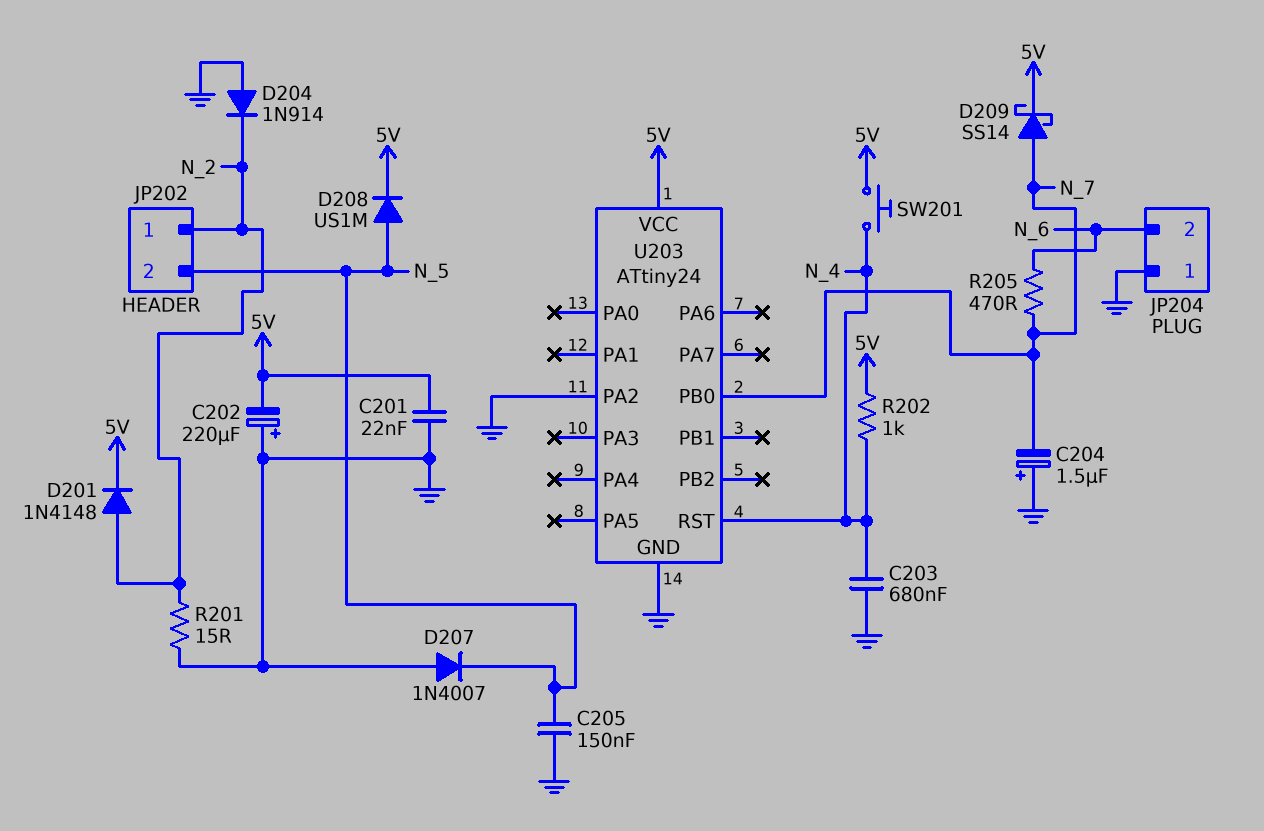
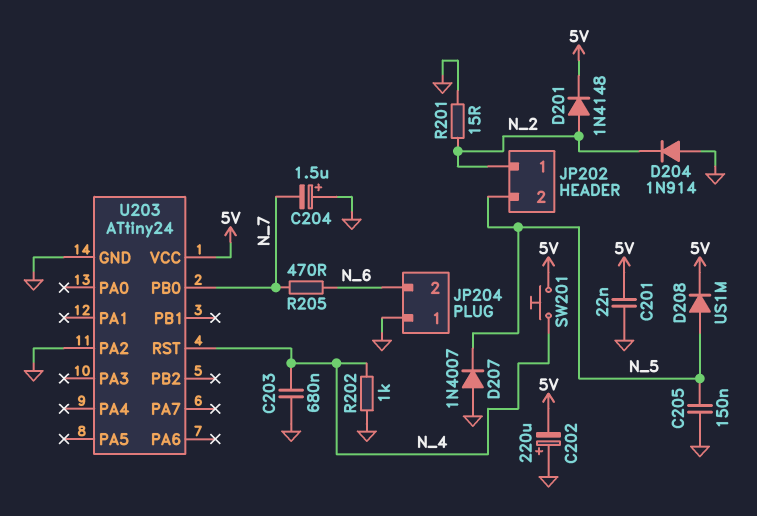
D209: schottky SS14 (A N_7, K 5V) -> none
R202: 1k (5V, N_4) -> 1k (GND, N_4)

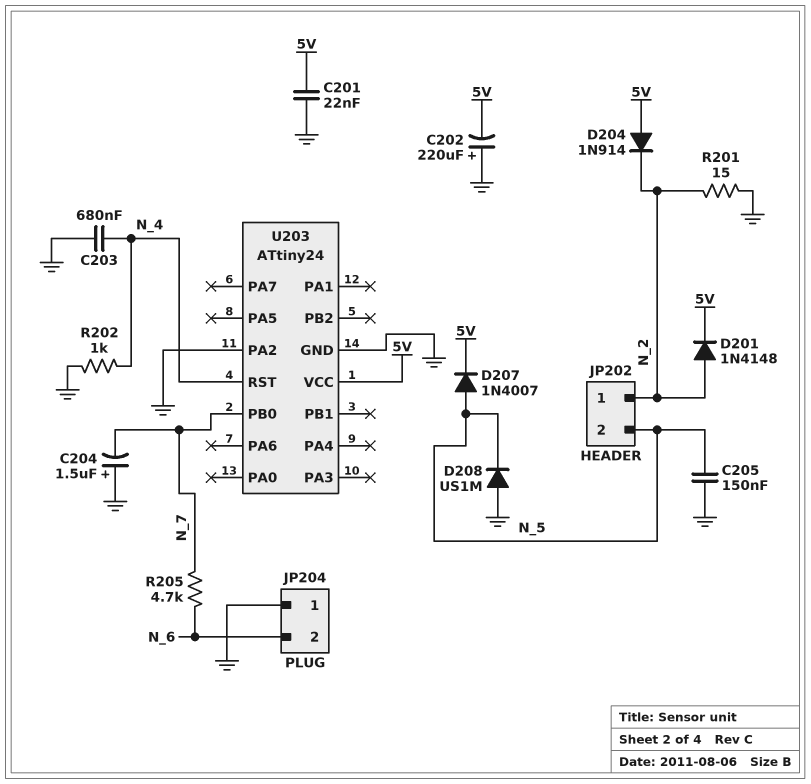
D204: diode 1N914 (A GND, K N_2) -> diode 1N914 (A 5V, K N_2)
D207: diode 1N4007 (A GND, K N_5) -> diode 1N4007 (A N_5, K 5V)
D208: diode US1M (A N_5, K 5V) -> diode US1M (A GND, K N_5)
R205: 470 (N_6, N_7) -> 4.7k (N_6, N_7)
SW201: button (5V, N_4) -> none

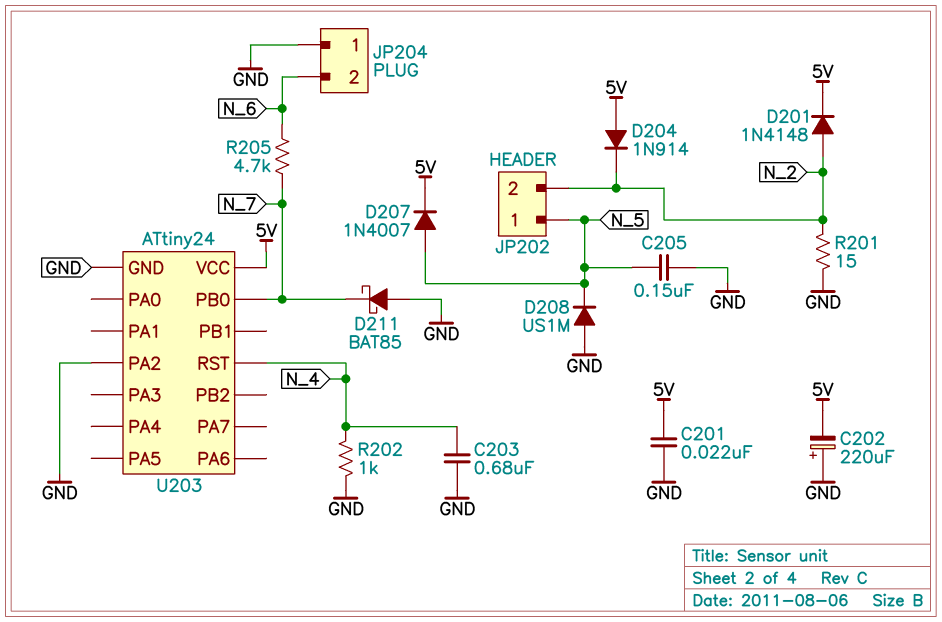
C204: 1.5uF (plus GND, minus N_7) -> none
D211: none -> schottky BAT85 (A GND, K N_7)
JP202 pin 1: N_2 -> N_5
JP202 pin 2: N_5 -> N_2

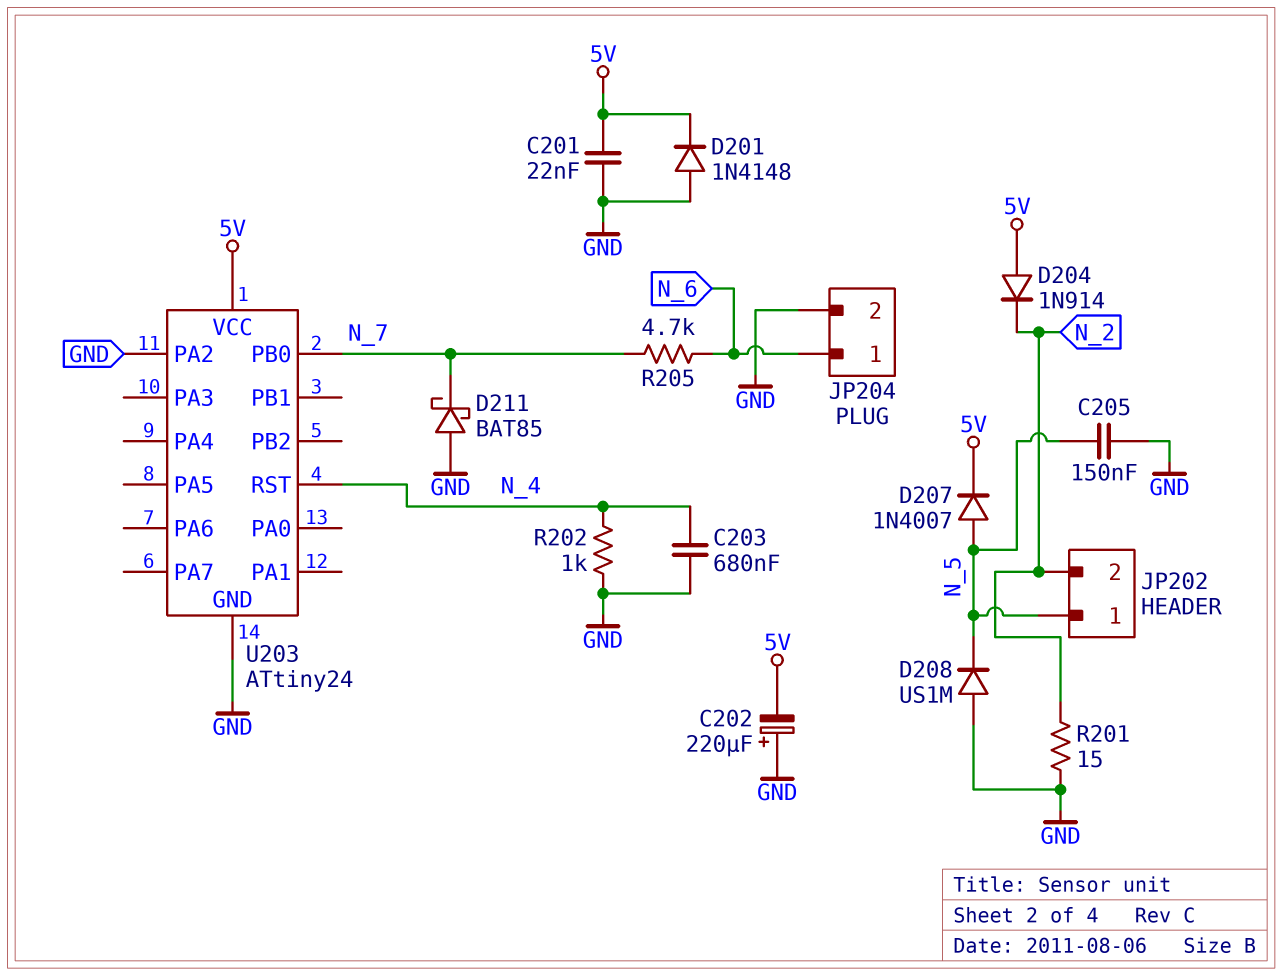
D201: diode 1N4148 (A N_2, K 5V) -> diode 1N4148 (A GND, K 5V)
JP204 pin 1: GND -> N_6
JP204 pin 2: N_6 -> GND

